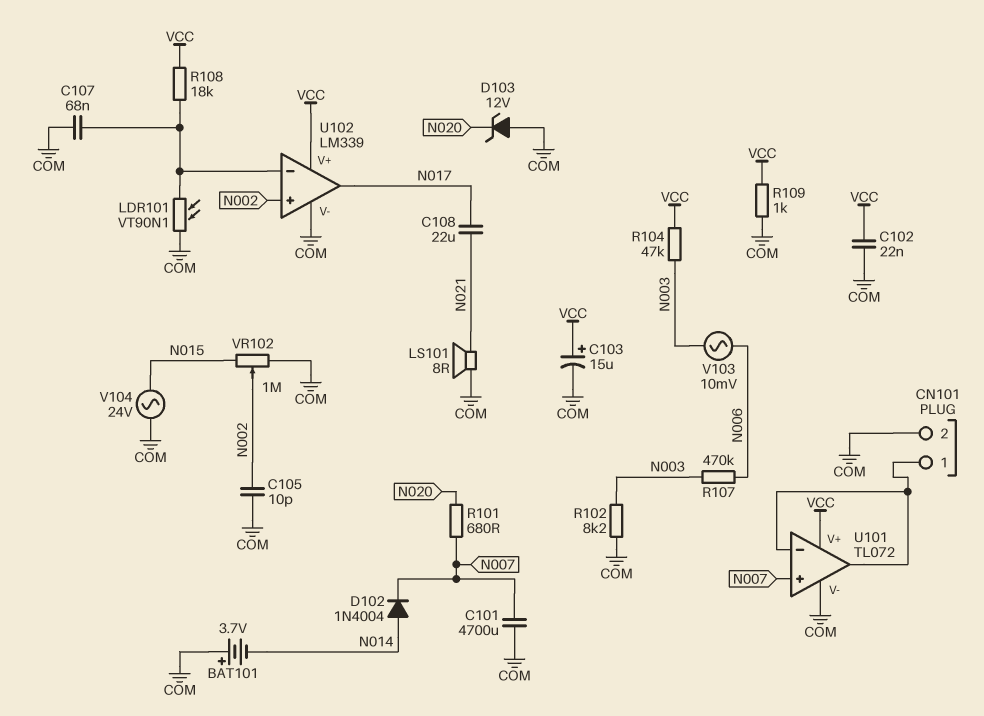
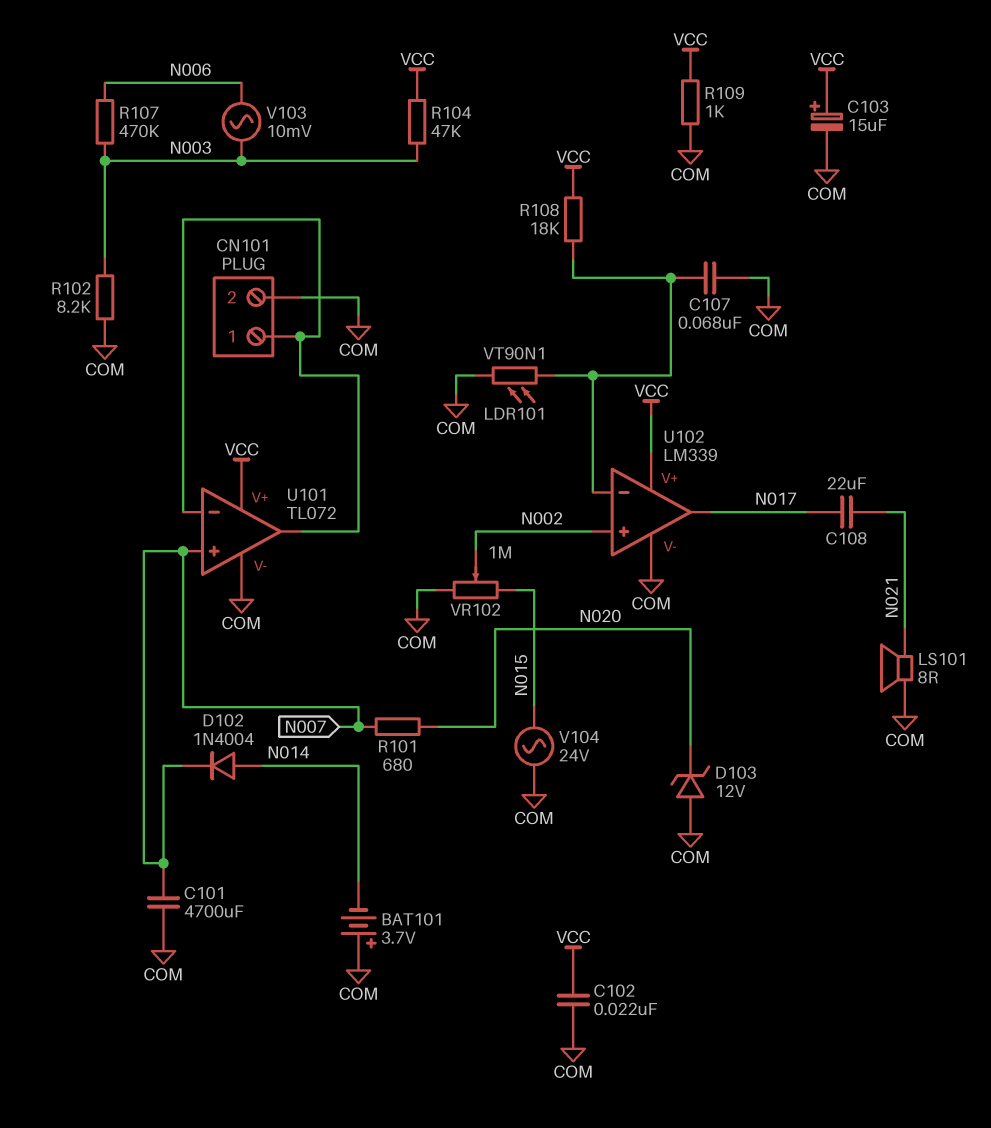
C105: 10pF (COM, N002) -> none

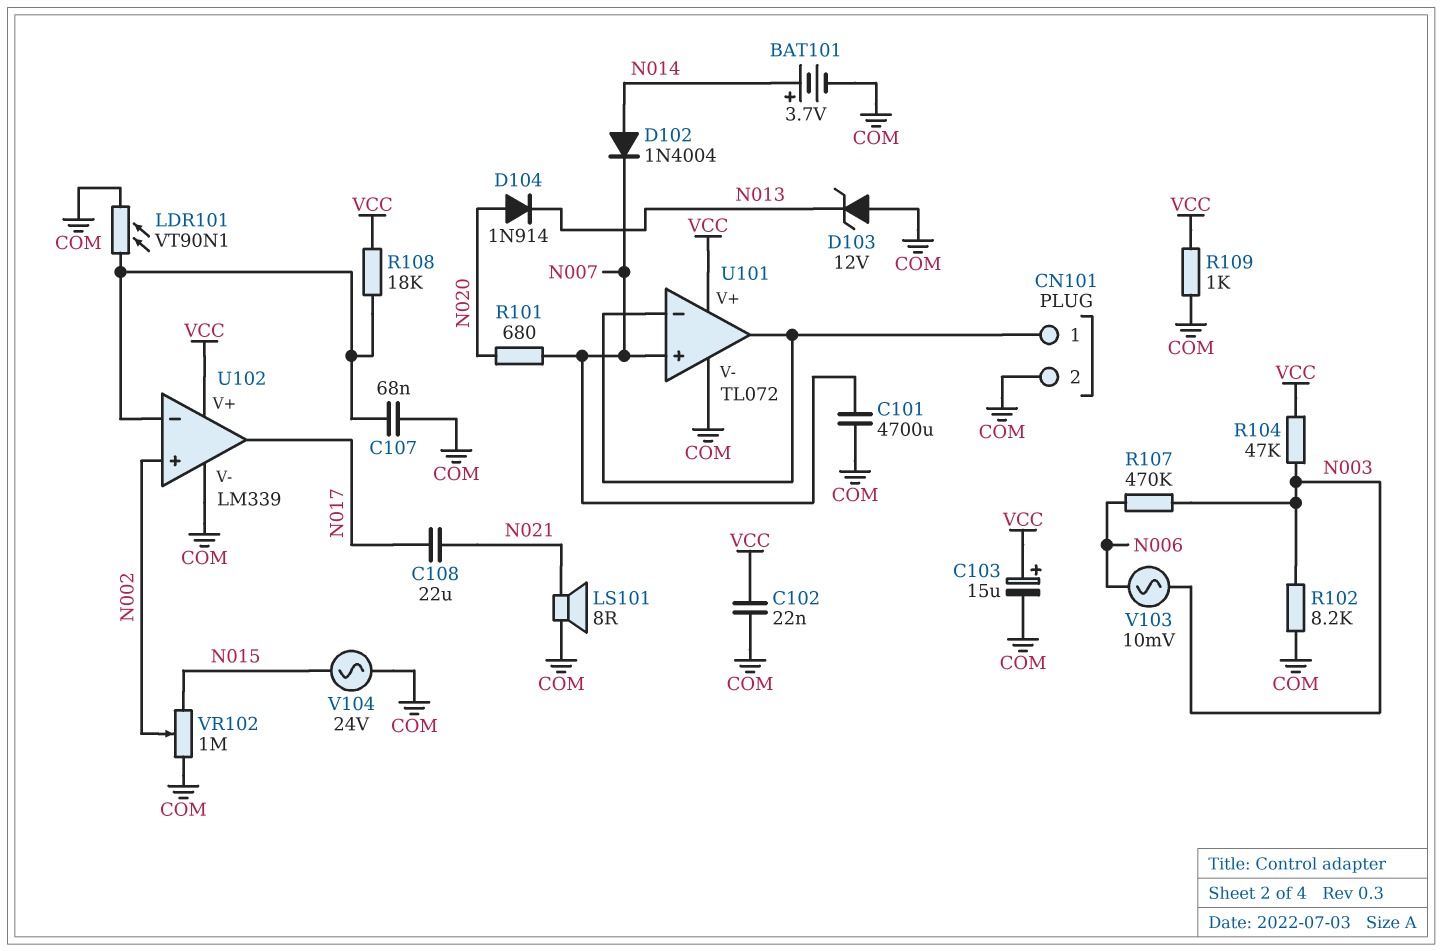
BAT101: 3.7V (plus COM, minus N014) -> 3.7V (plus N014, minus COM)
D103: zener 12V (A COM, K N020) -> zener 12V (A COM, K N013)
D104: none -> diode 1N914 (A N020, K N013)

